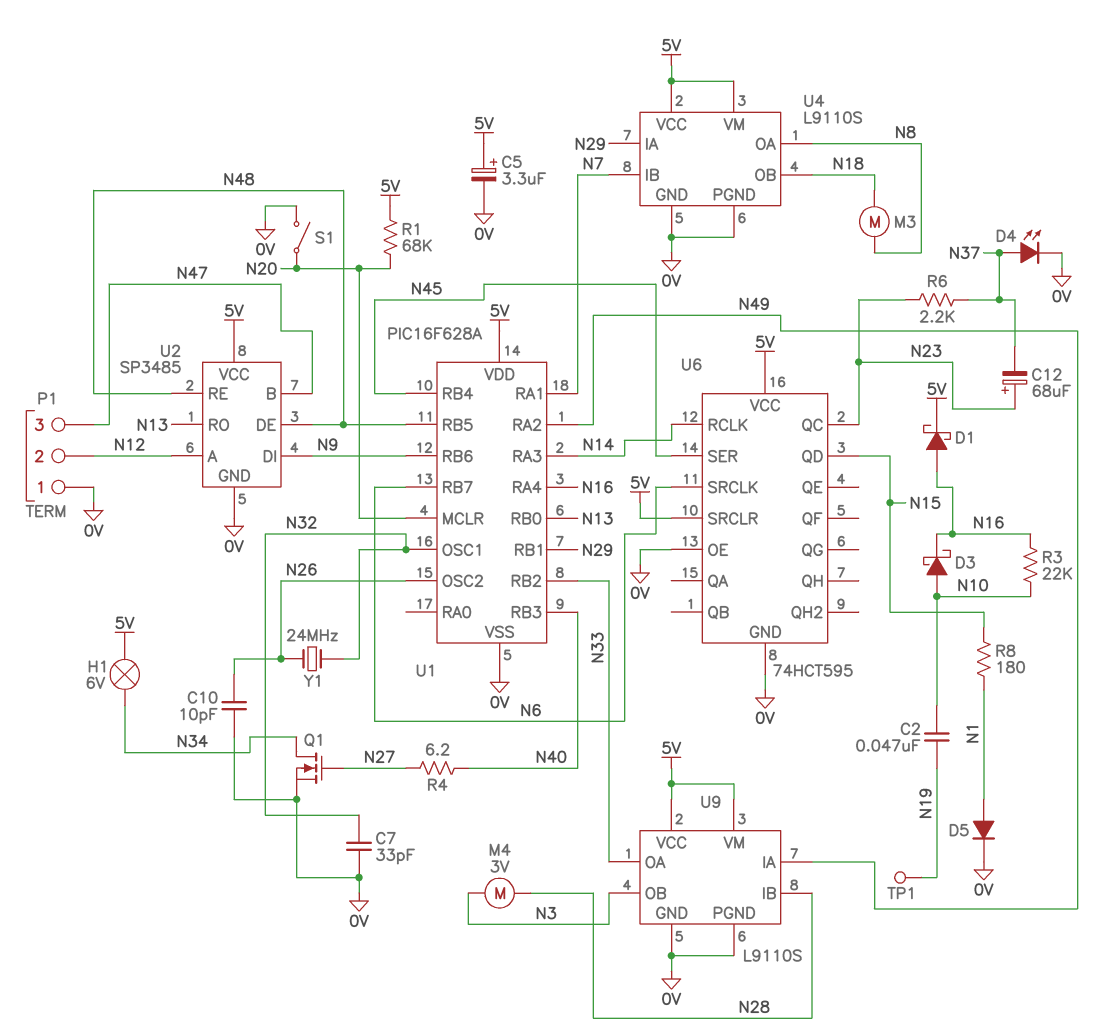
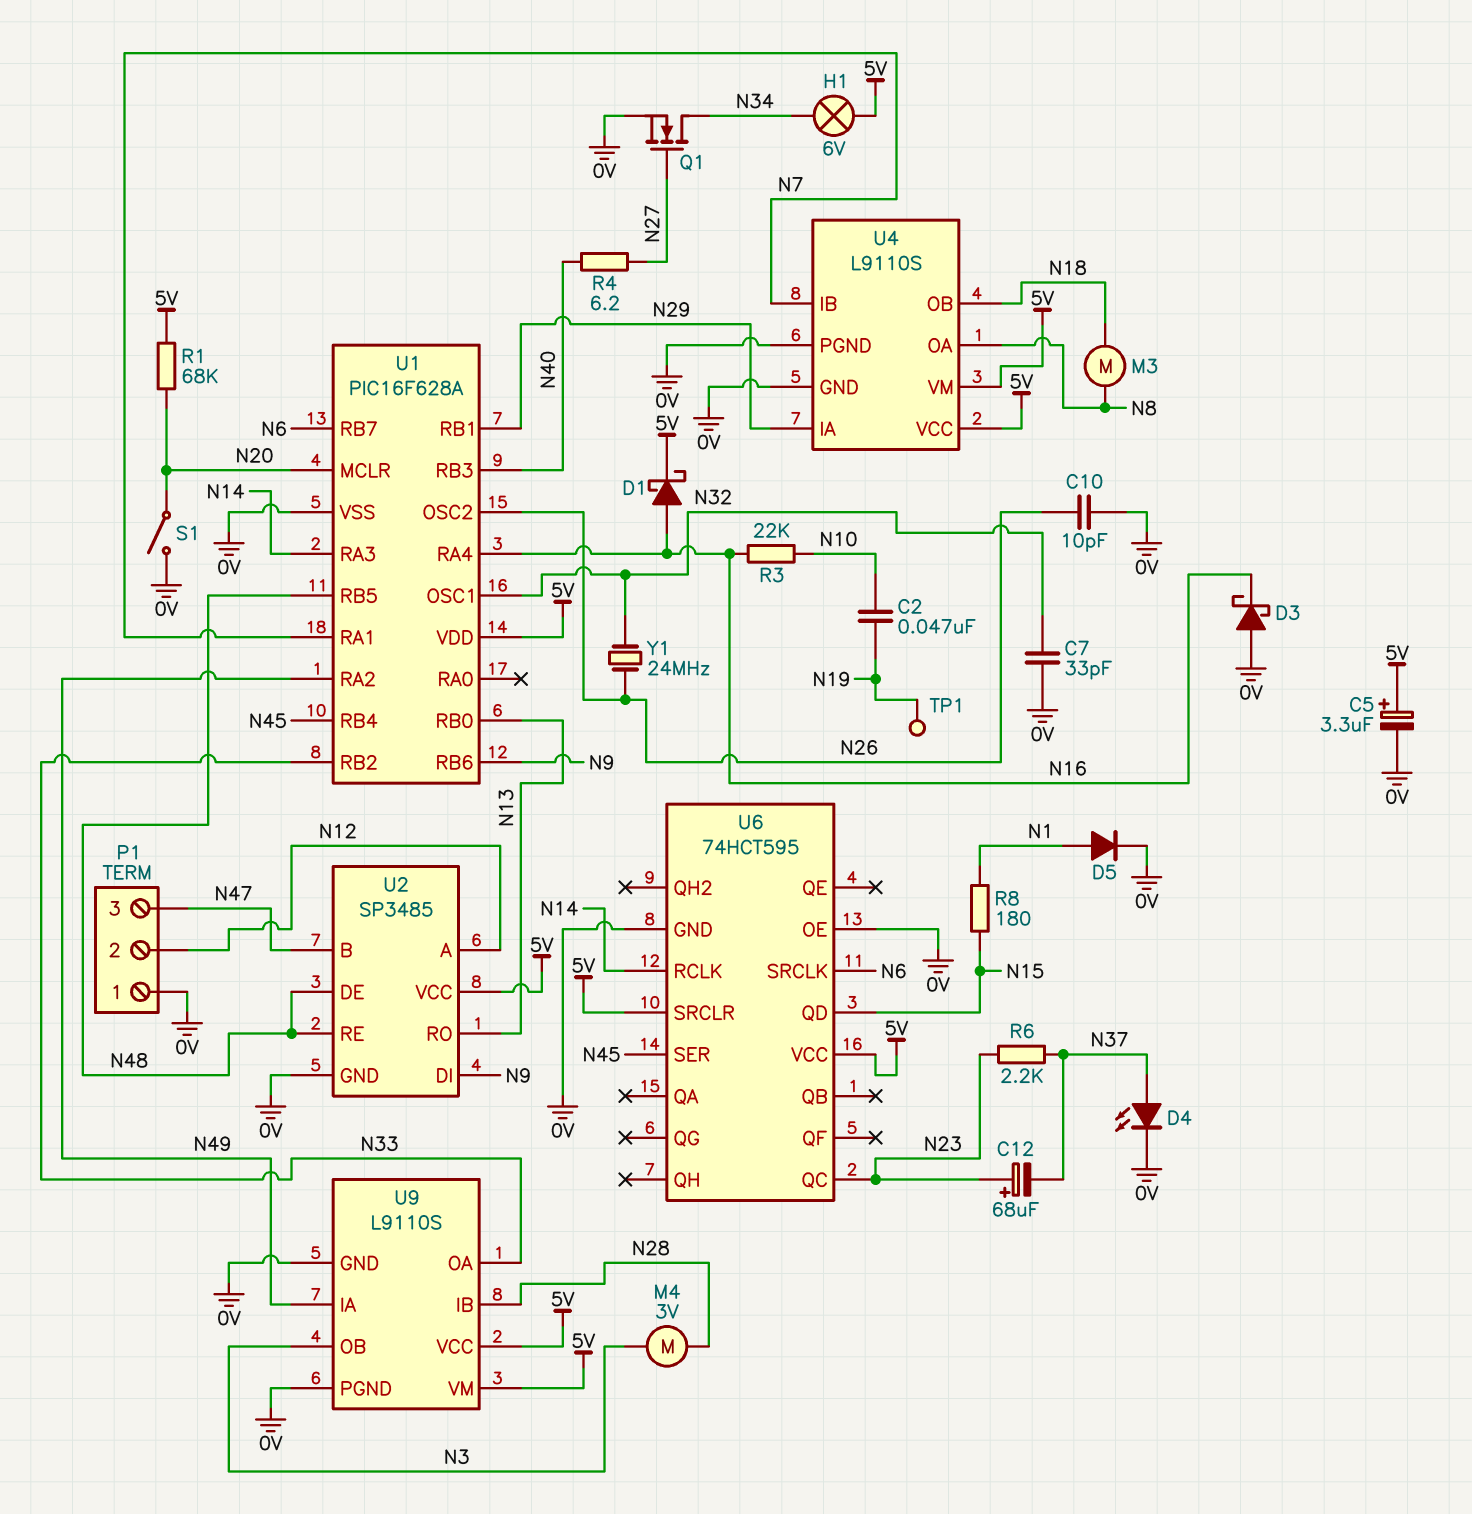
D3: schottky (A N10, K N16) -> schottky (A 0V, K N16)

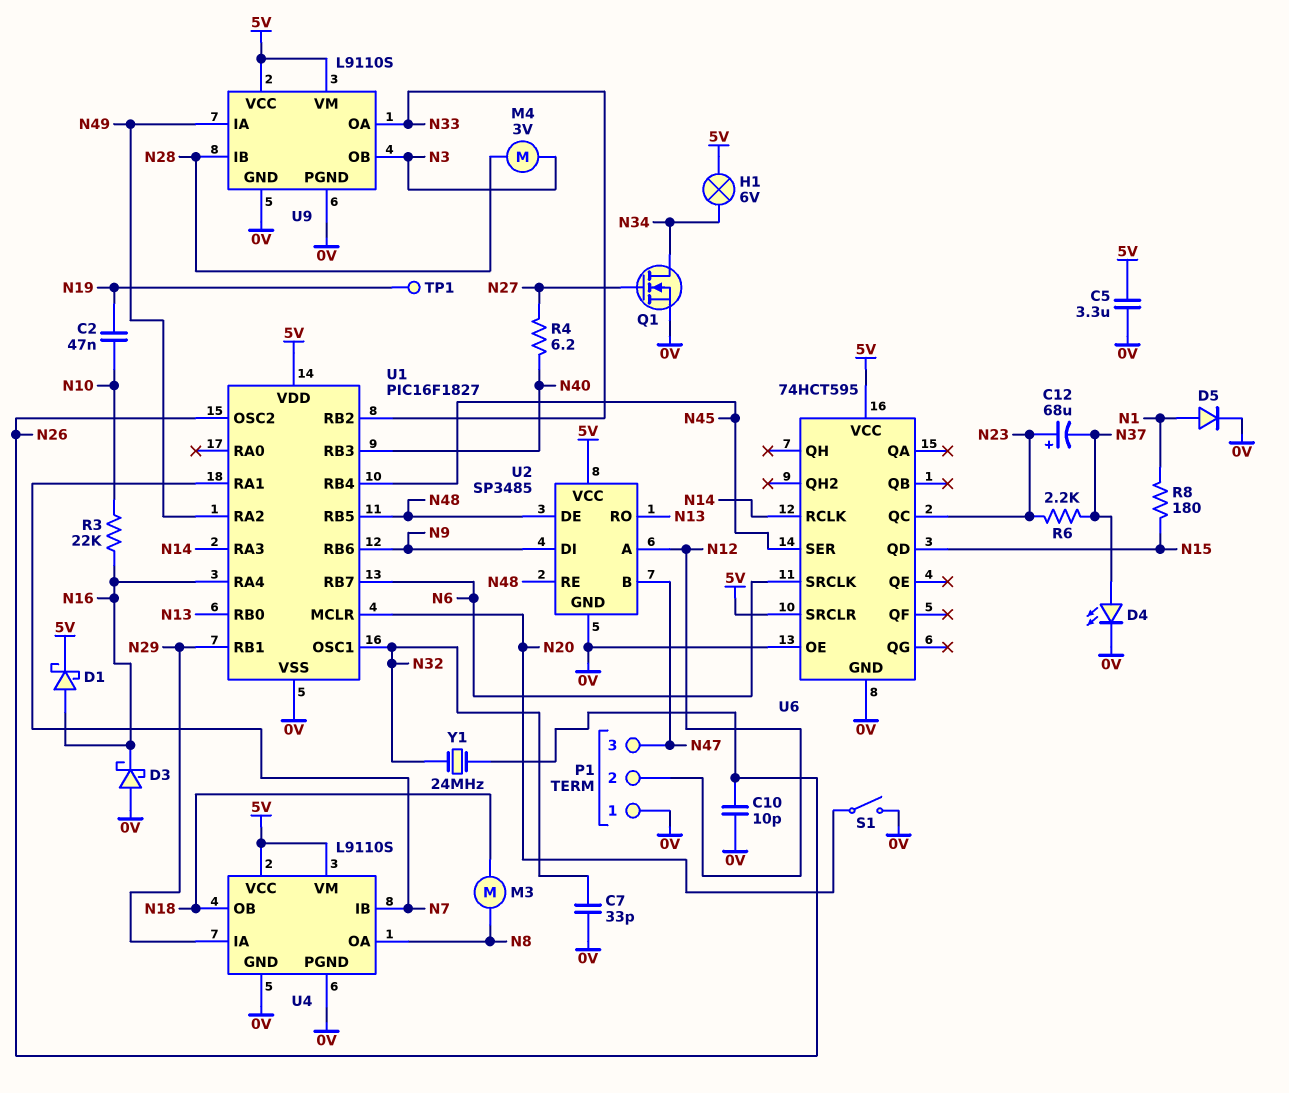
C5: 3.3uF (plus 5V, minus 0V) -> 3.3uF (0V, 5V)
R1: 68k (5V, N20) -> none
U1: PIC16F628A -> PIC16F1827

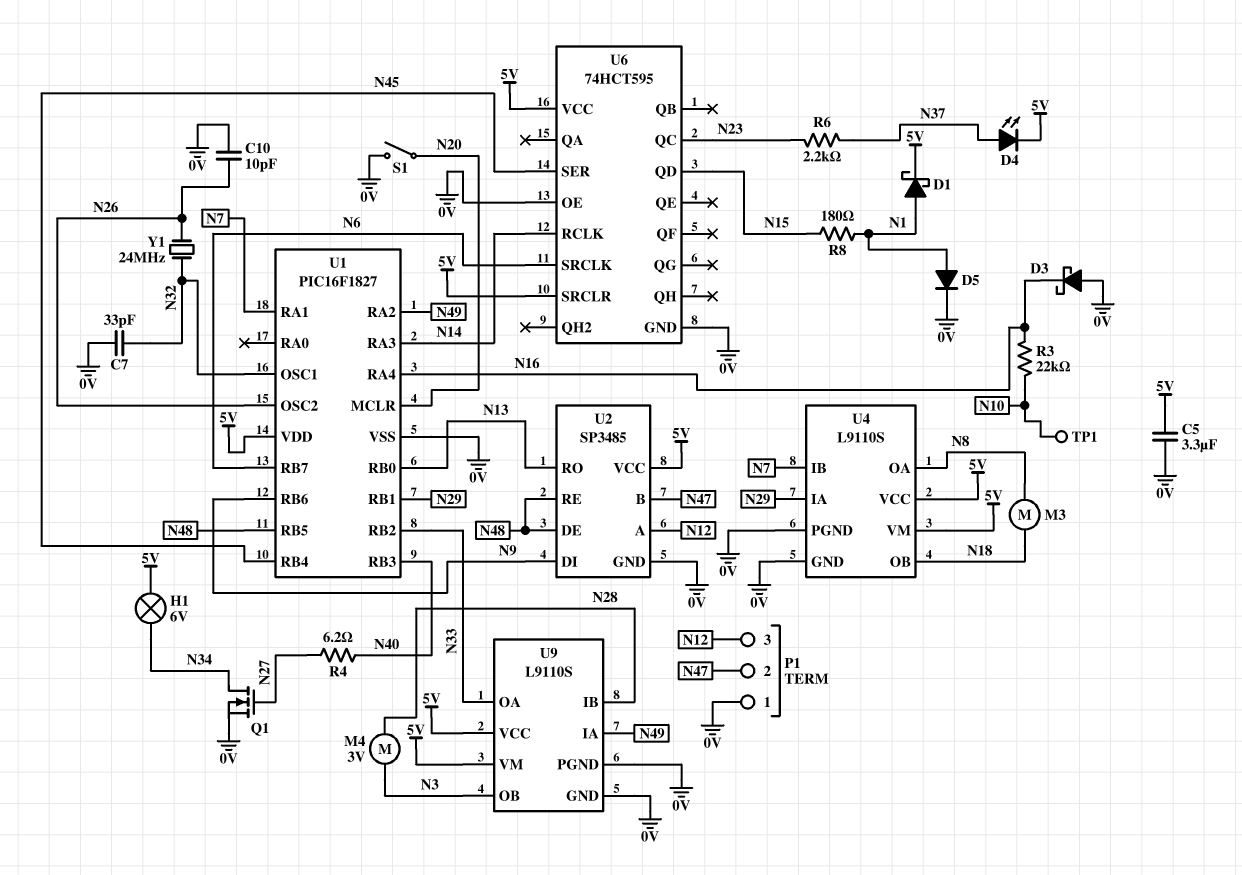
C2: 47nF (N10, N19) -> none
C12: 68uF (plus N23, minus N37) -> none
D1: schottky (A N16, K 5V) -> schottky (A N1, K 5V)
D4: LED (A N37, K 0V) -> LED (A N37, K 5V)
P1 pin 2: N12 -> N47
P1 pin 3: N47 -> N12
TP1: test point (N19) -> test point (N10)

